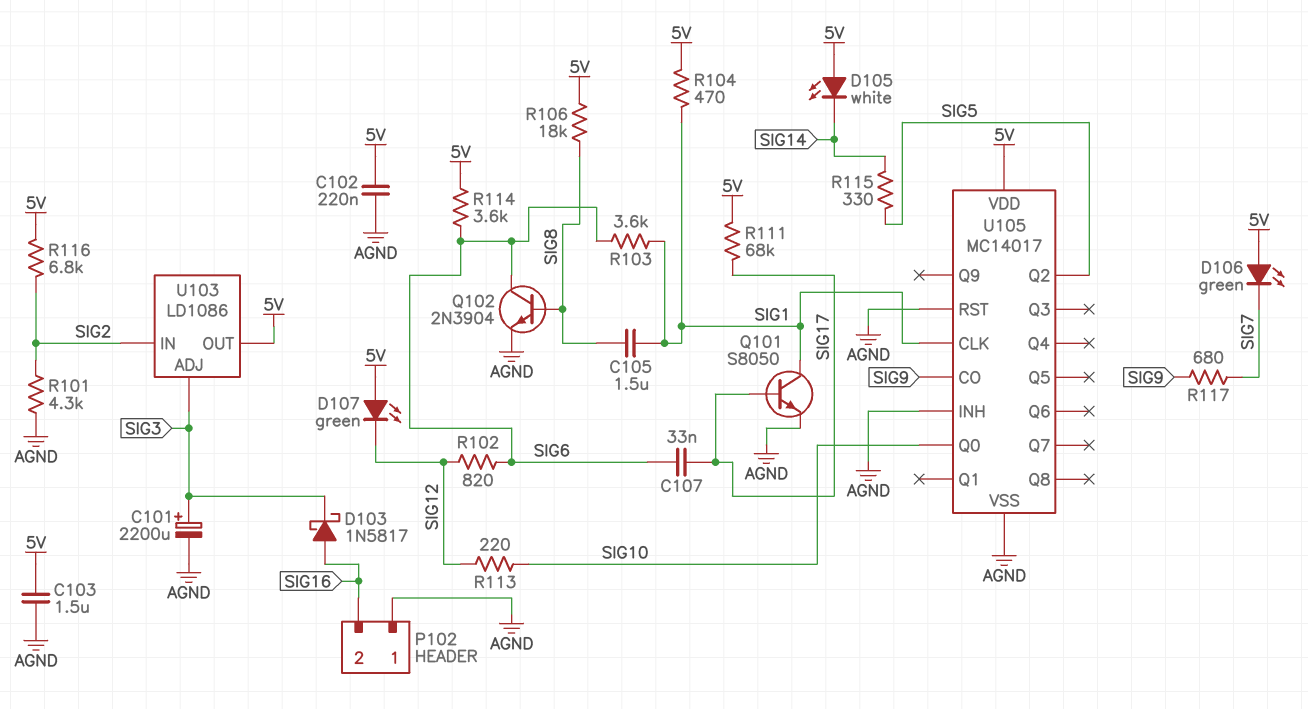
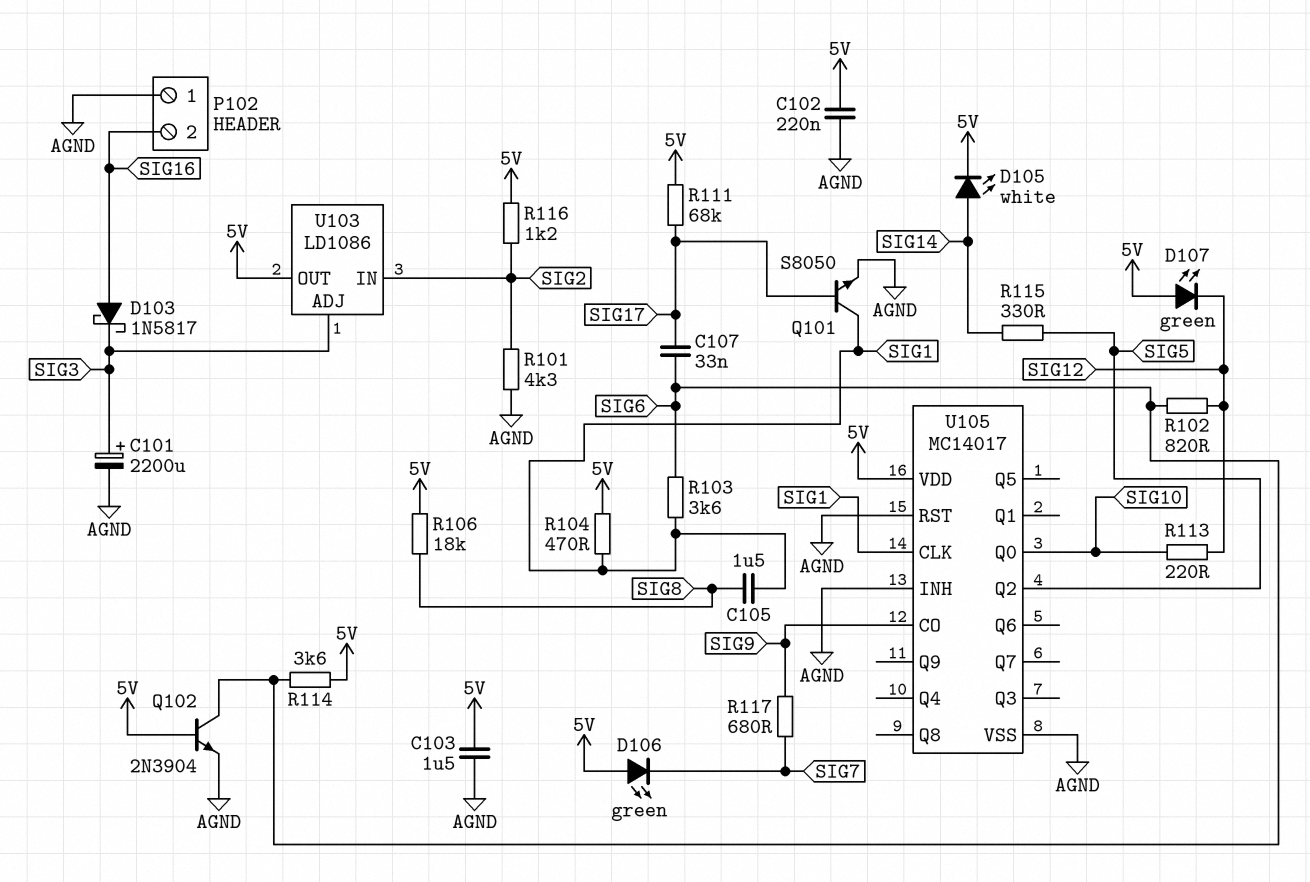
D105: LED white (A 5V, K SIG14) -> LED white (A SIG14, K 5V)
Q102: NPN 2N3904 (B SIG8, C SIG6, E AGND) -> NPN 2N3904 (B 5V, C SIG6, E AGND)
R116: 6.8k (5V, SIG2) -> 1.2k (5V, SIG2)

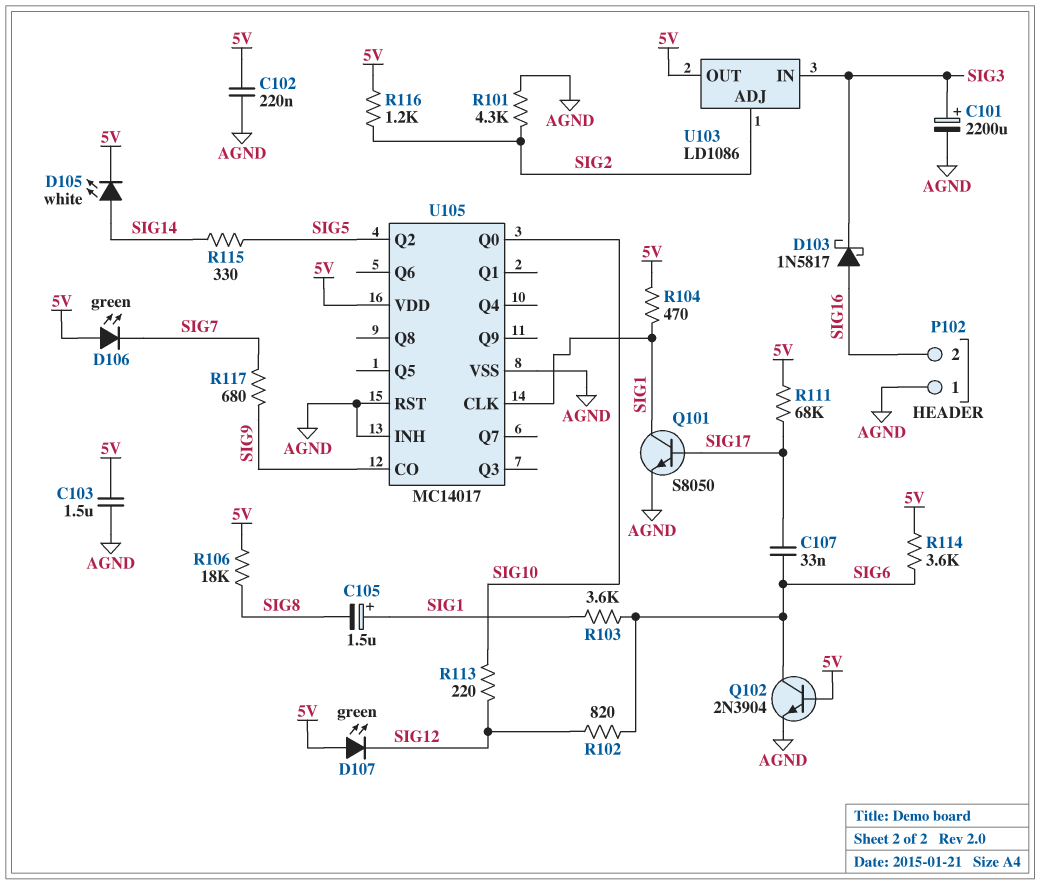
C105: 1.5uF (SIG1, SIG8) -> 1.5uF (plus SIG1, minus SIG8)
U103 pin ADJ: SIG3 -> SIG2
U103 pin IN: SIG2 -> SIG3

